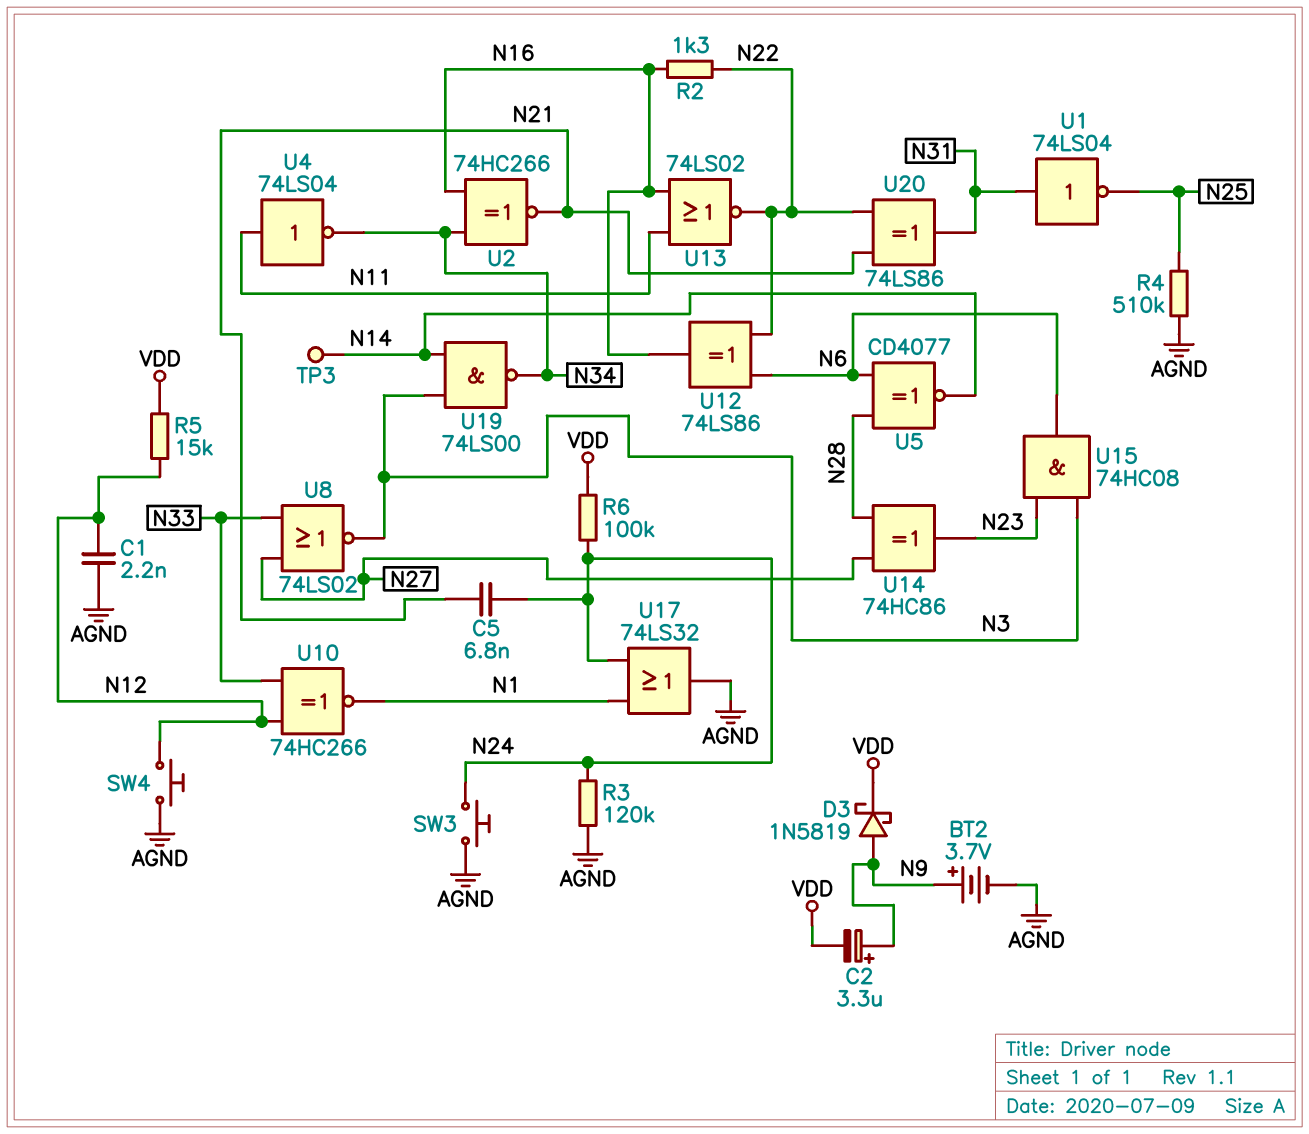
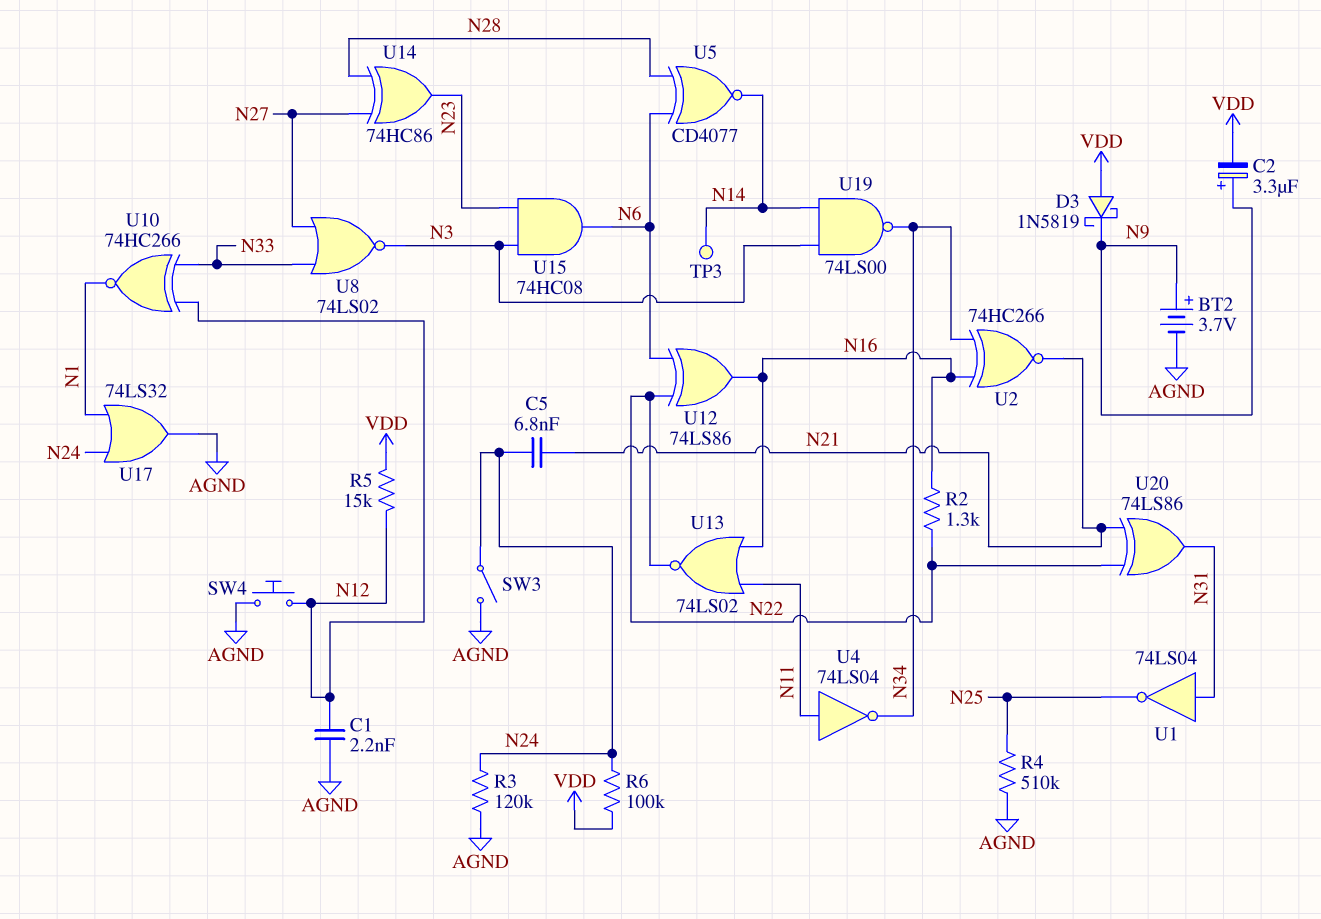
D3: schottky 1N5819 (A N9, K VDD) -> schottky 1N5819 (A VDD, K N9)
SW3: button (AGND, N24) -> switch (AGND, N24)

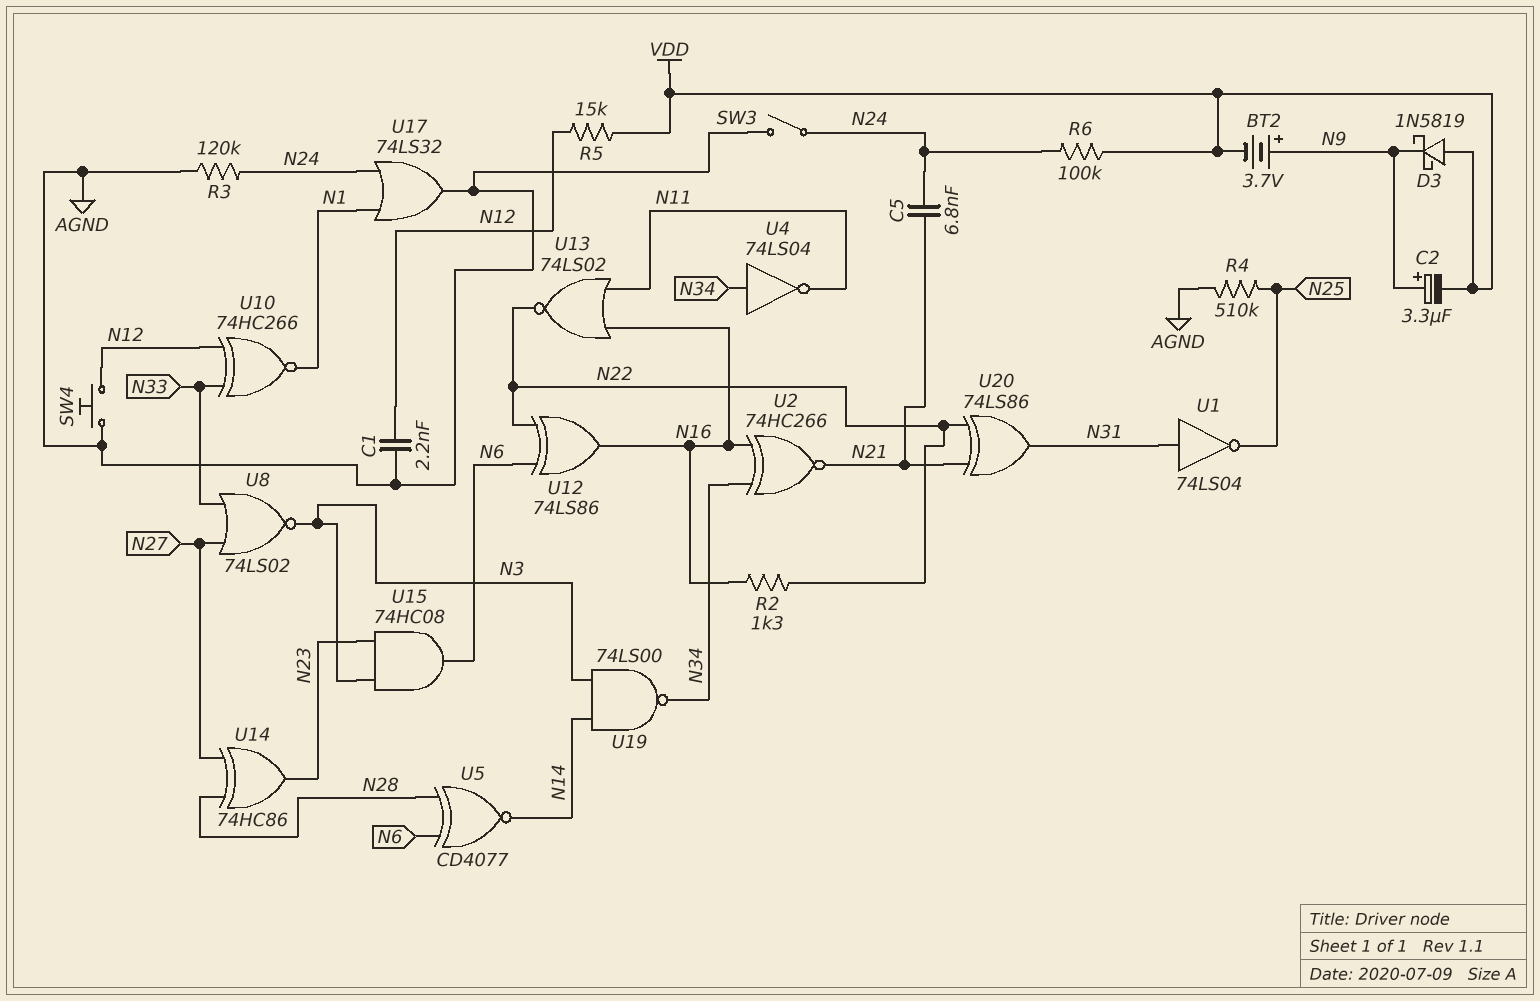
BT2: 3.7V (plus N9, minus AGND) -> 3.7V (plus N9, minus VDD)
TP3: test point (N14) -> none
U4: NOT 74LS04 (in N11, out N34) -> NOT 74LS04 (in N34, out N11)

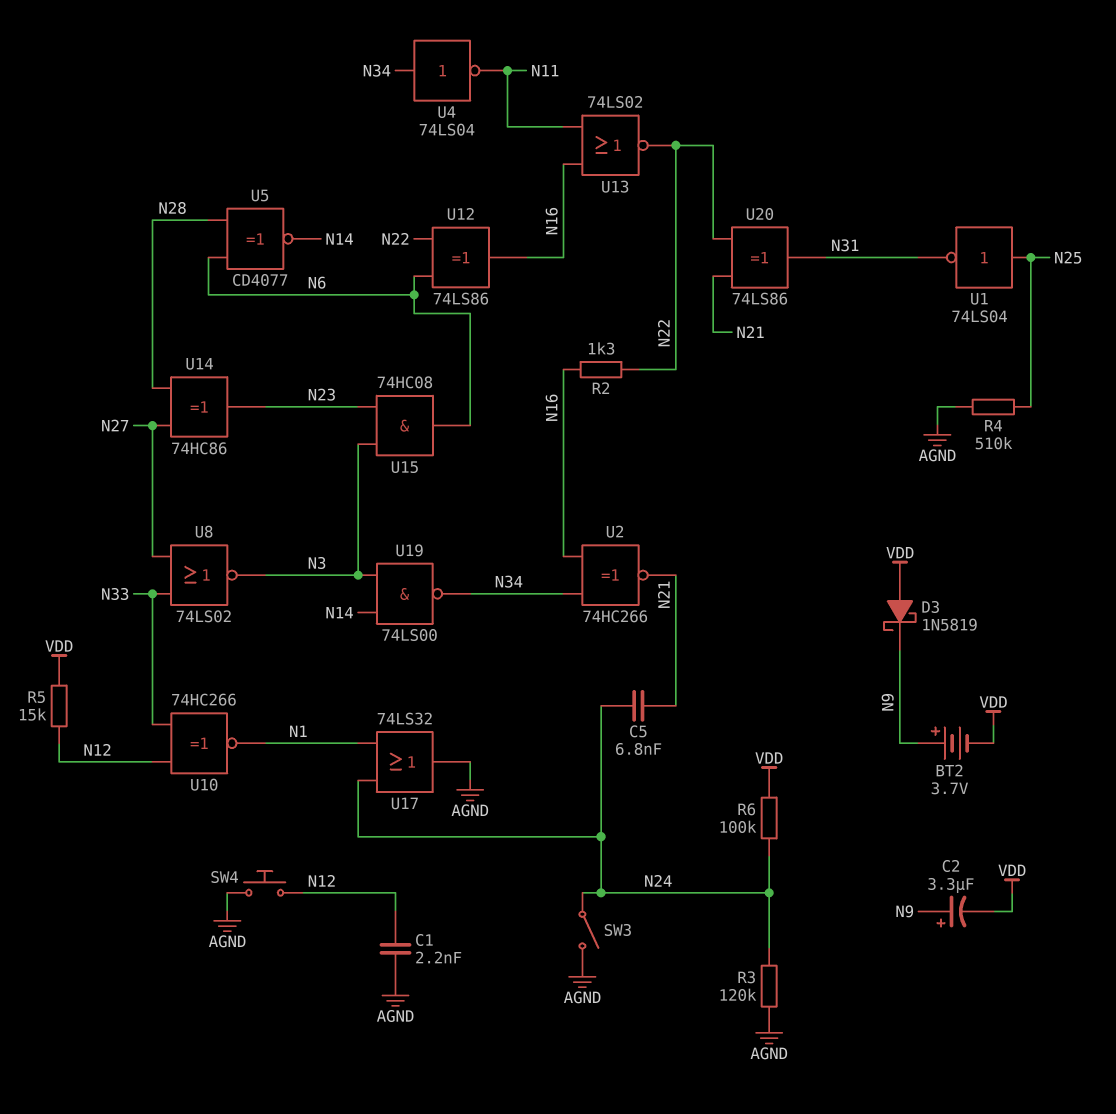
U1: NOT 74LS04 (in N31, out N25) -> NOT 74LS04 (in N25, out N31)

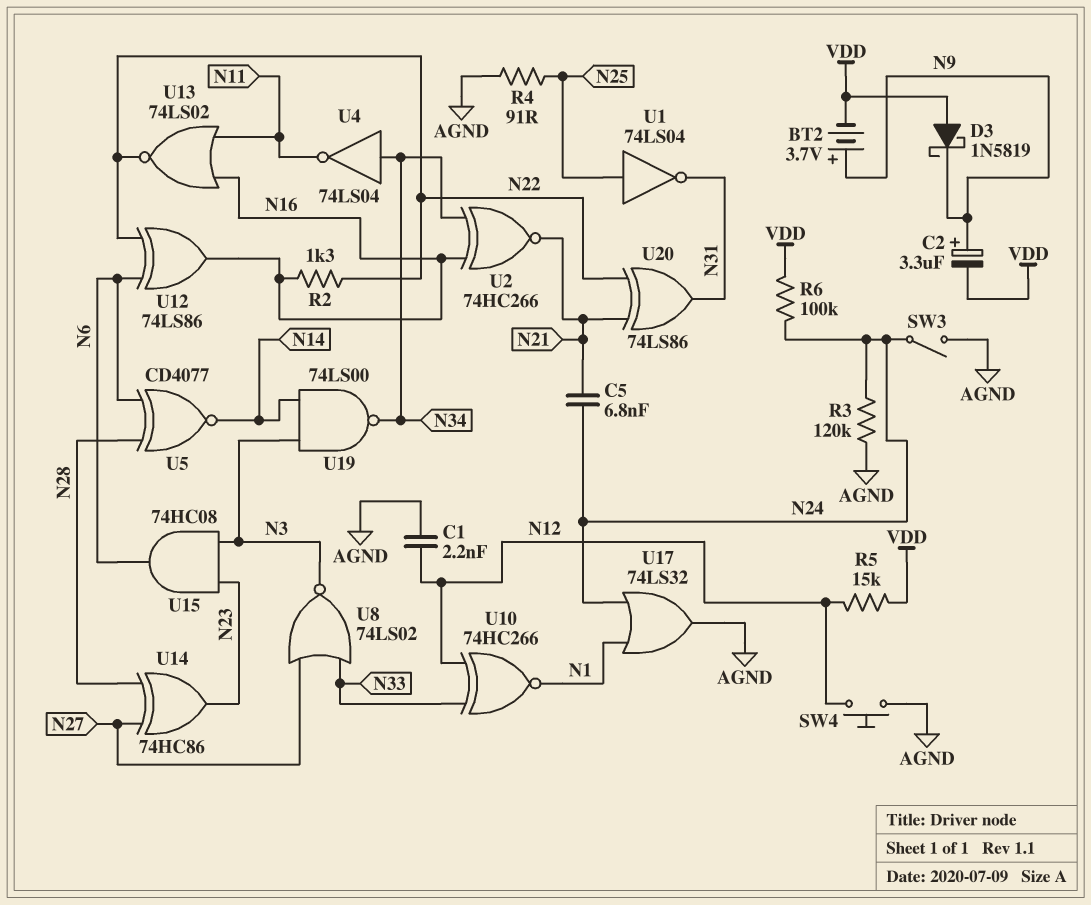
R4: 510k (AGND, N25) -> 91 (AGND, N25)

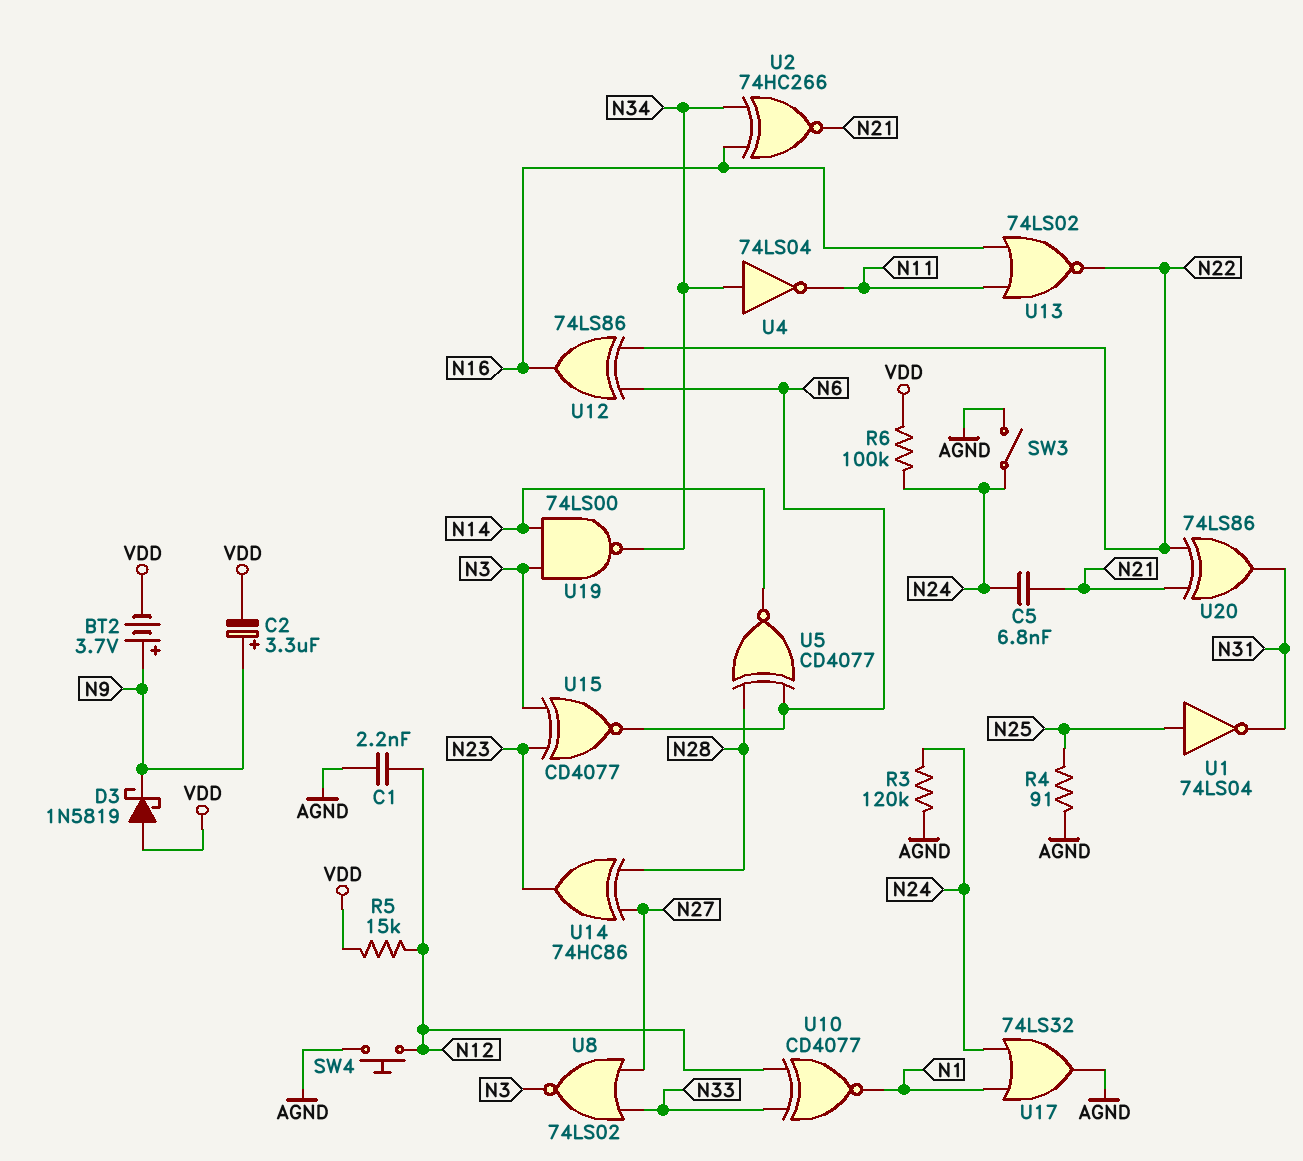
R2: 1.3k (N16, N22) -> none
U10: XNOR 74HC266 (in N12, in N33, out N1) -> XNOR CD4077 (in N12, in N33, out N1)
U15: AND 74HC08 (in N3, in N23, out N6) -> XNOR CD4077 (in N3, in N23, out N6)

